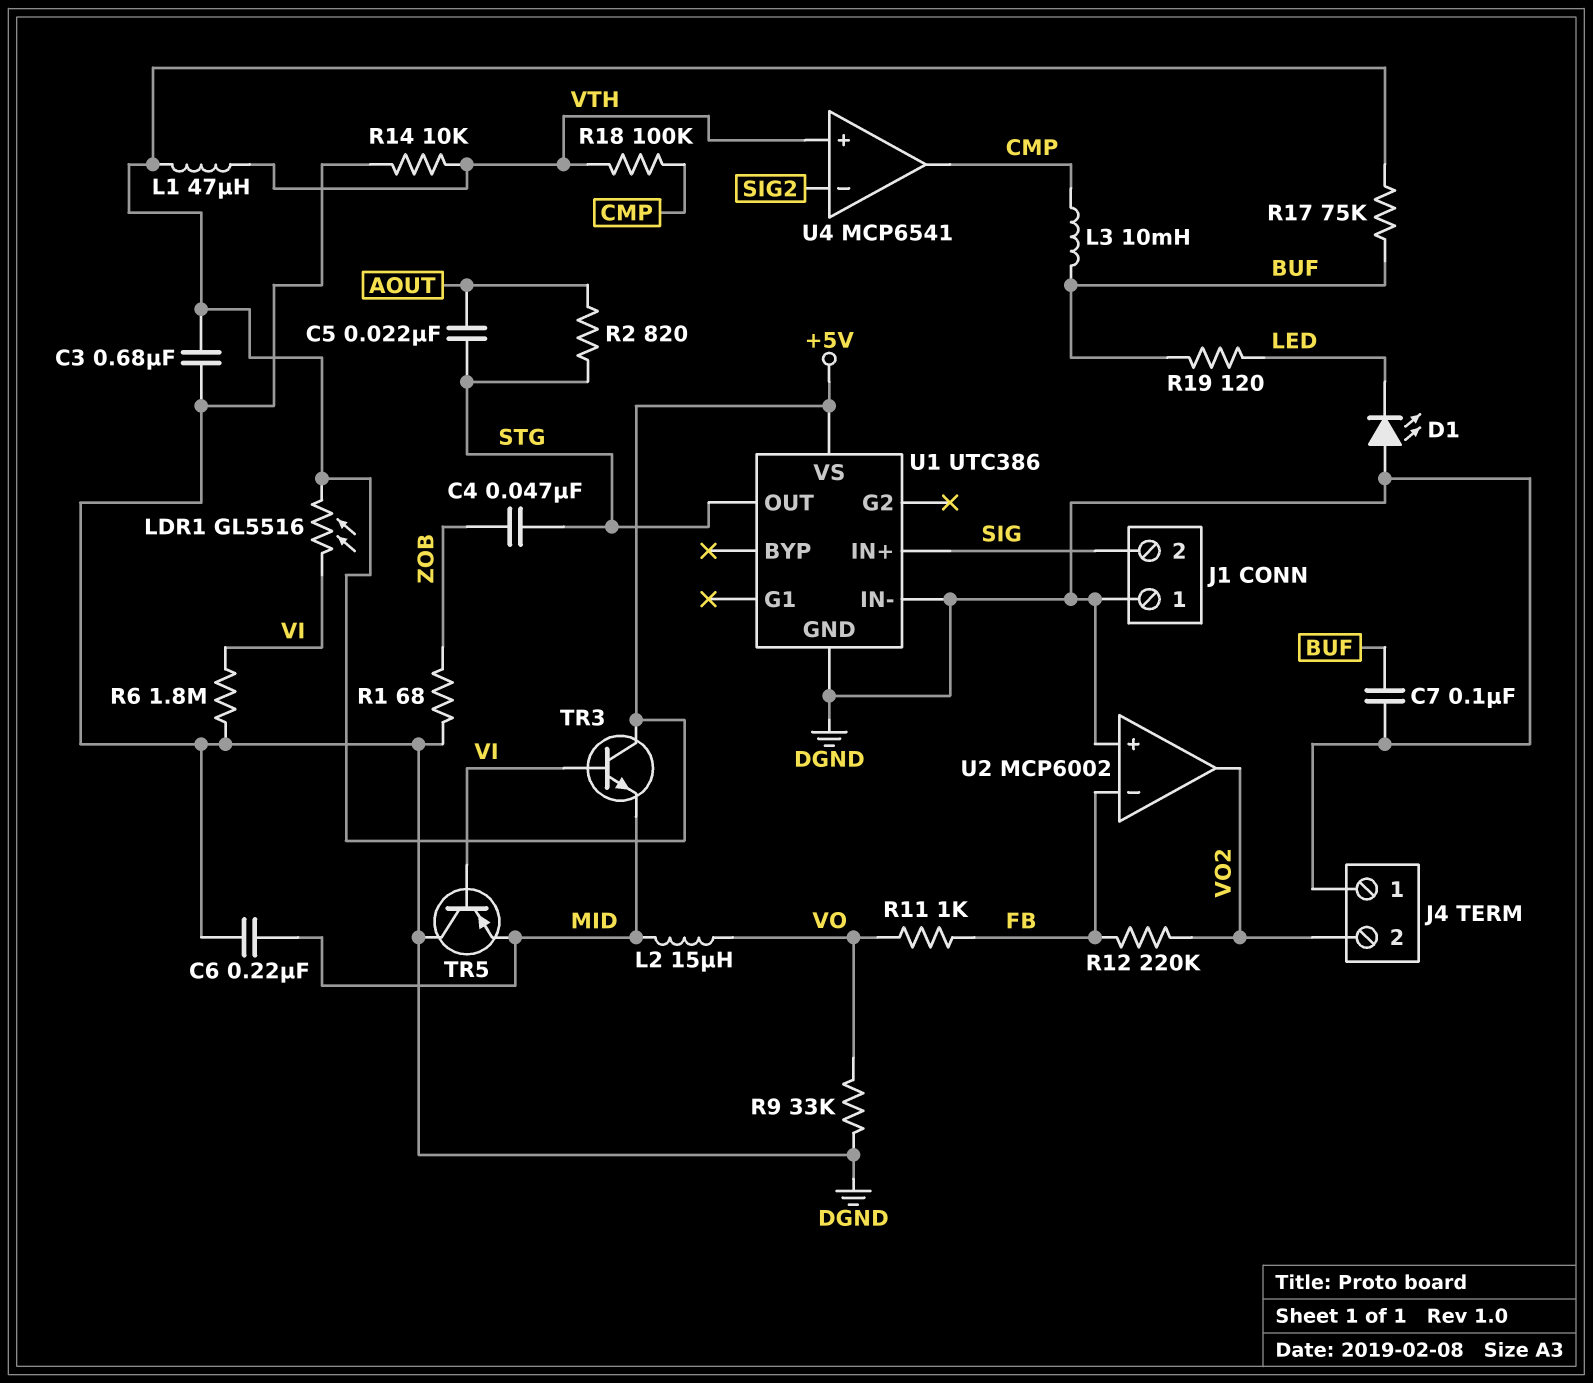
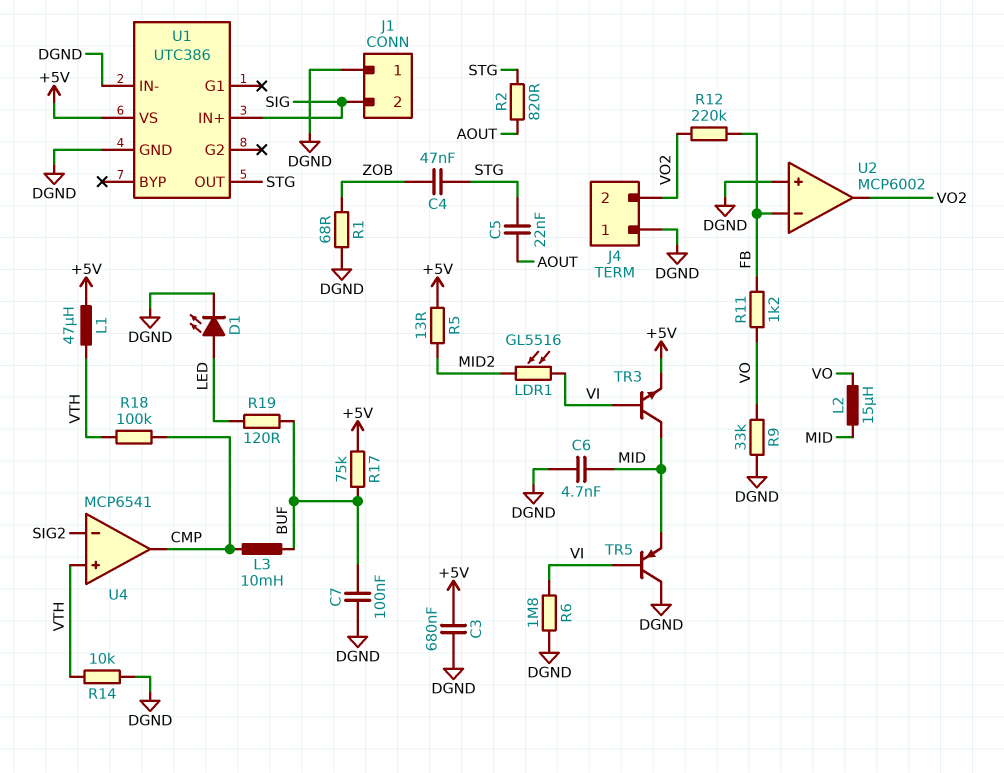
C6: 220nF (DGND, MID) -> 4.7nF (DGND, MID)
D1: LED (A DGND, K LED) -> LED (A LED, K DGND)
LDR1: GL5516 (+5V, VI) -> GL5516 (MID2, VI)
R5: none -> 13 (+5V, MID2)
R11: 1k (FB, VO) -> 1.2k (FB, VO)
TR3: NPN (B VI, C +5V, E MID) -> NPN (B VI, C MID, E +5V)

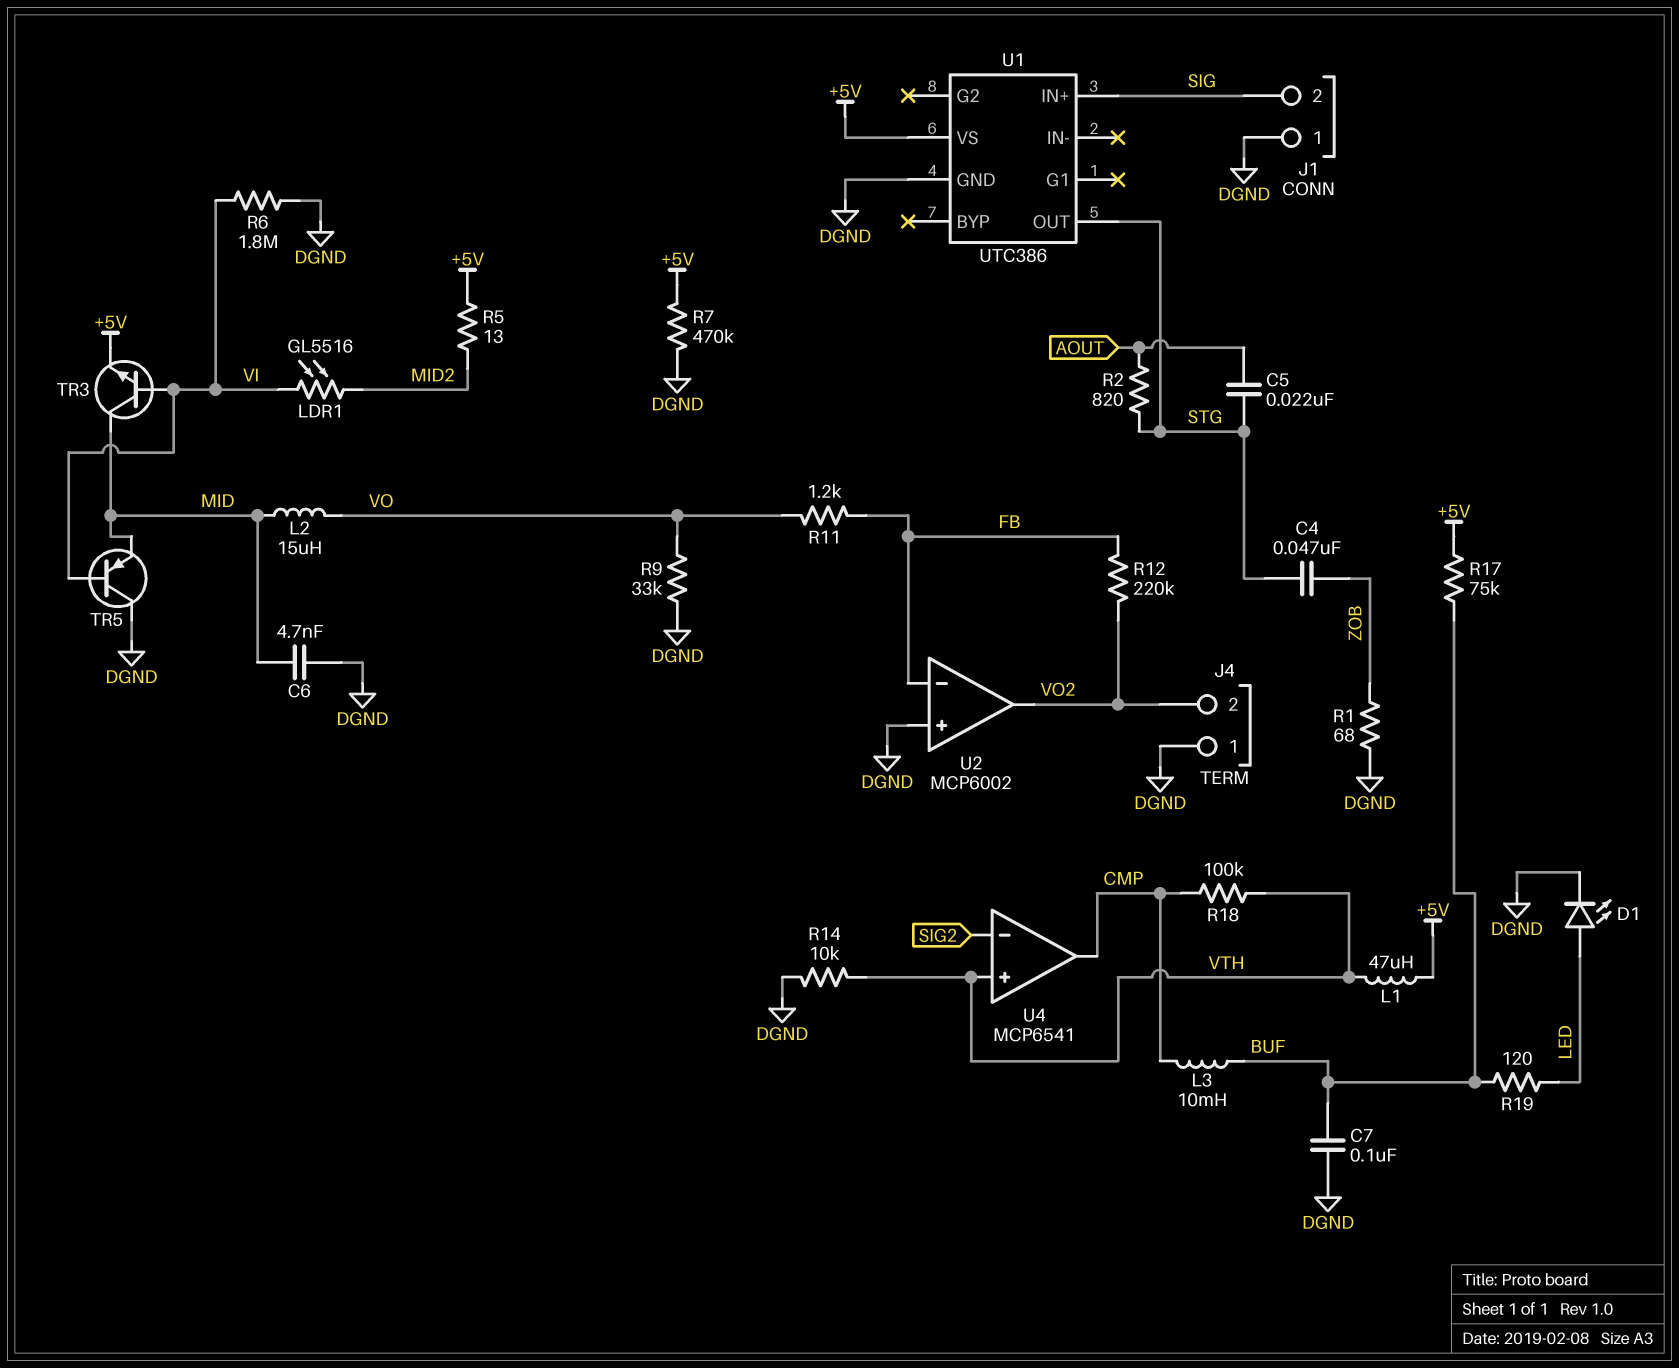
C3: 680nF (+5V, DGND) -> none
R7: none -> 470k (+5V, DGND)
U1 pin IN-: DGND -> none

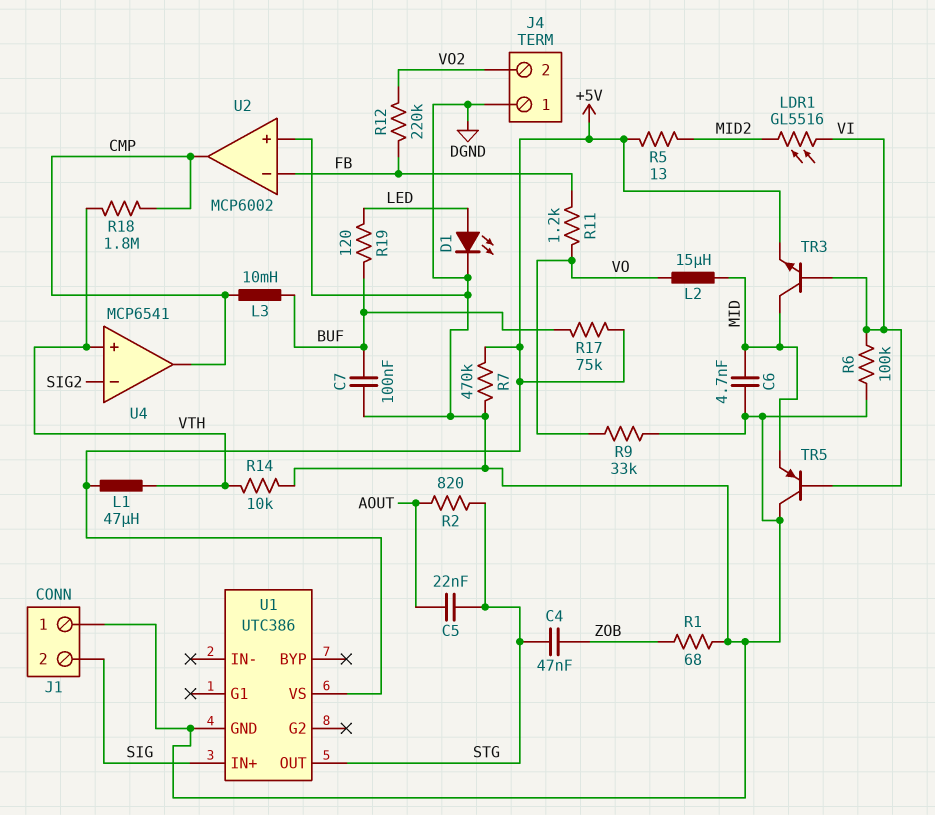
R6: 1.8M (DGND, VI) -> 100k (DGND, VI)
R18: 100k (CMP, VTH) -> 1.8M (CMP, VTH)
U2 pin out: VO2 -> CMP

